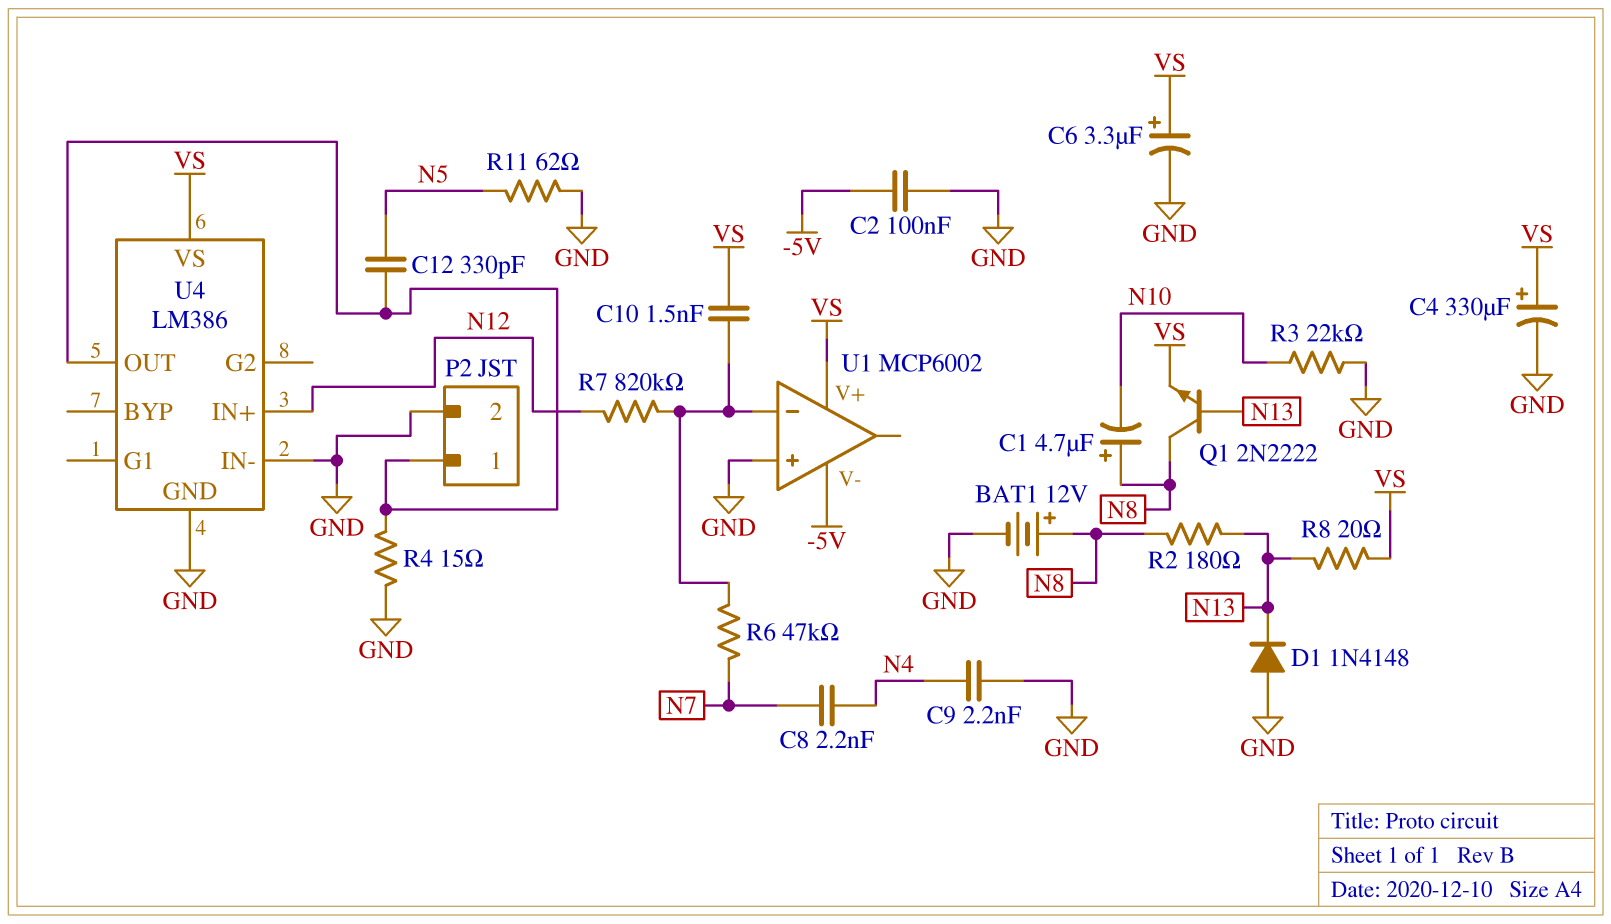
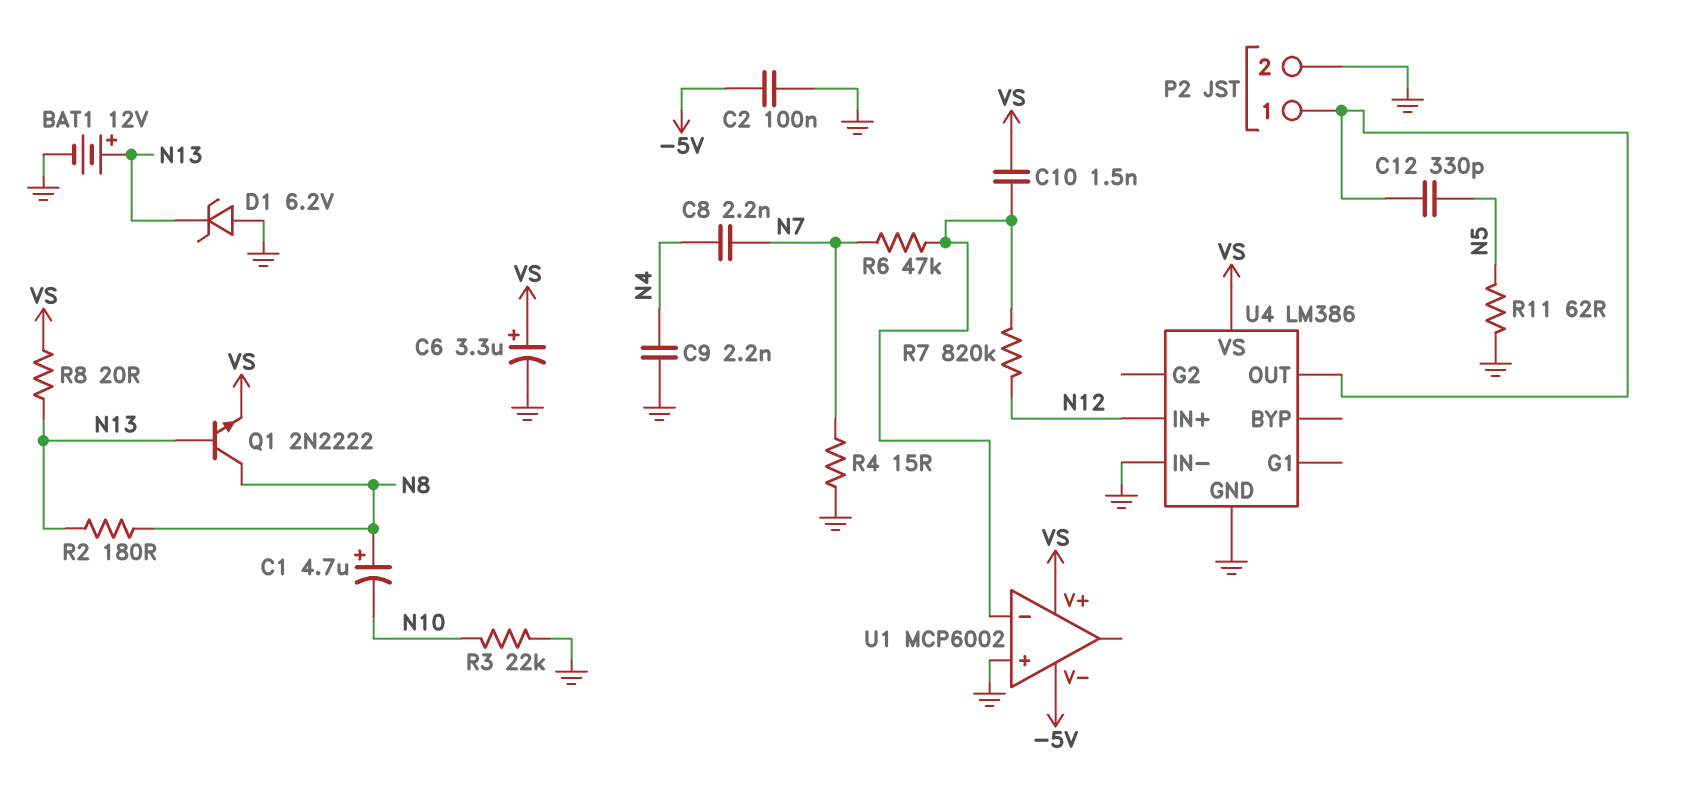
BAT1: 12V (plus N8, minus GND) -> 12V (plus N13, minus GND)
C4: 330uF (plus VS, minus GND) -> none
D1: diode 1N4148 (A GND, K N13) -> zener 6.2V (A GND, K N13)
R4: 15 (GND, P2/1) -> 15 (GND, N7)

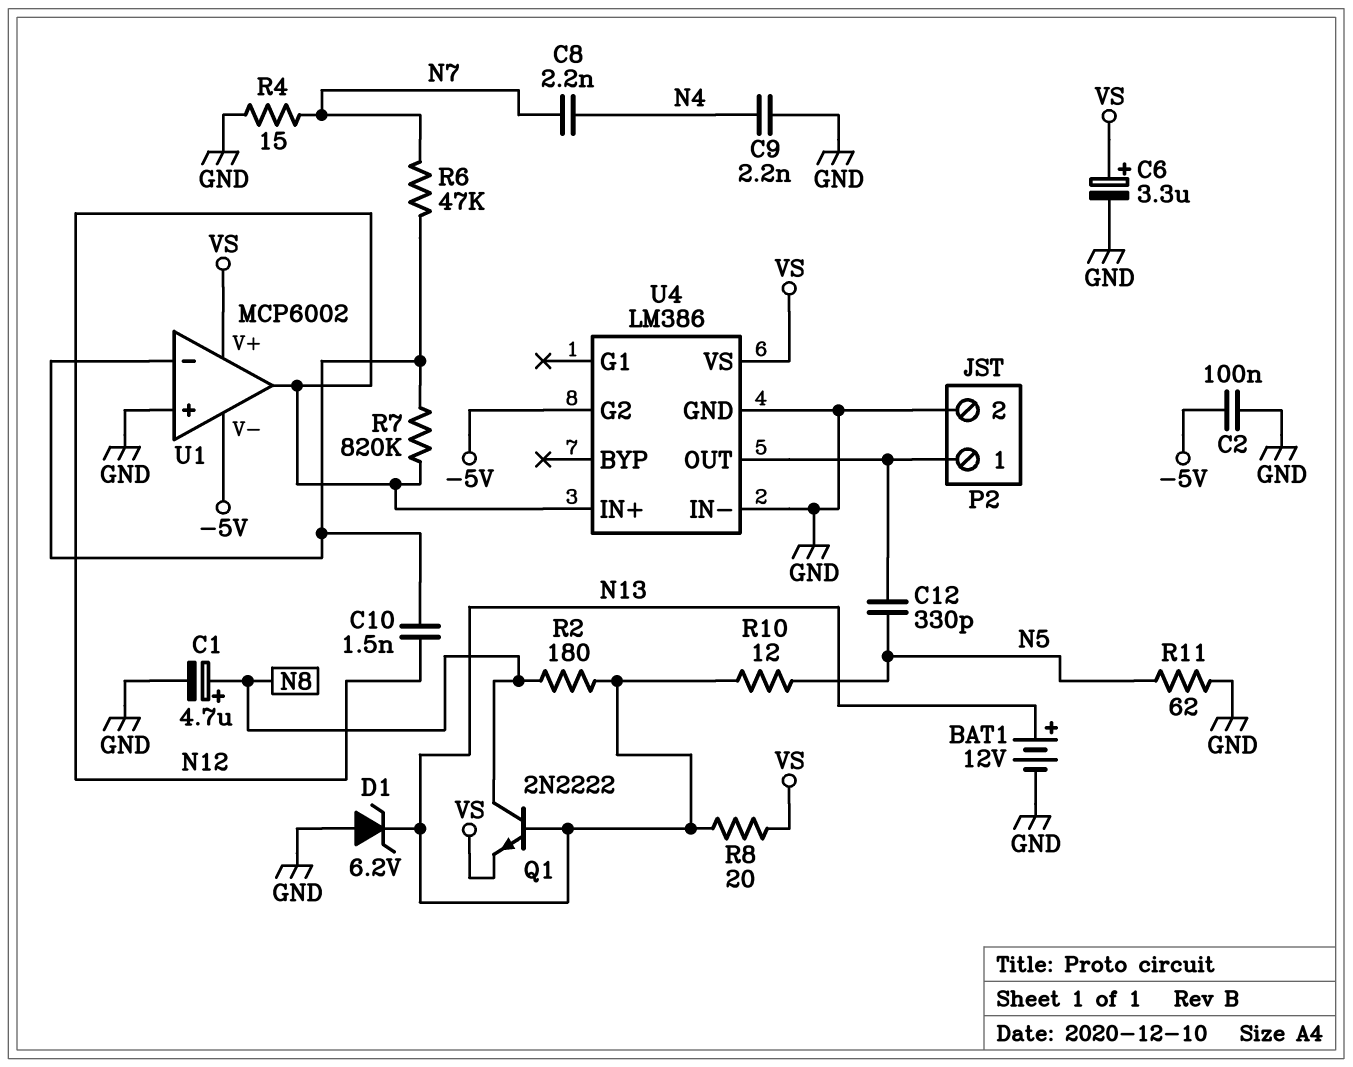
C1: 4.7uF (plus N8, minus N10) -> 4.7uF (plus N8, minus GND)
C10: 1.5nF (U1/in-, VS) -> 1.5nF (N12, U1/in-)
R3: 22k (GND, N10) -> none
R10: none -> 12 (N5, N13)
U1 pin out: none -> N12
U4 pin G2: none -> -5V

